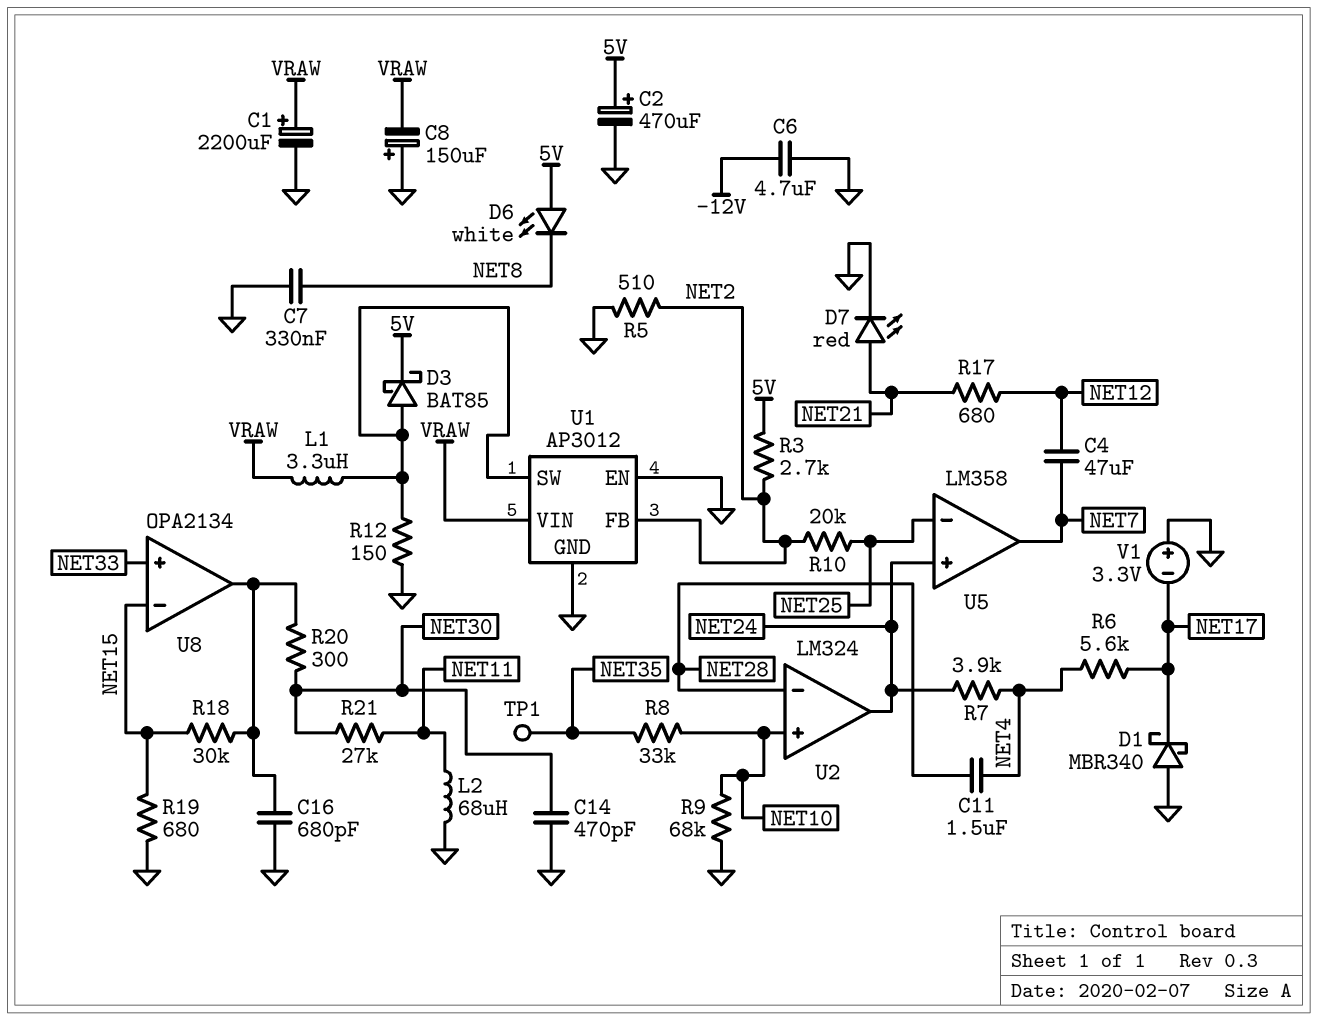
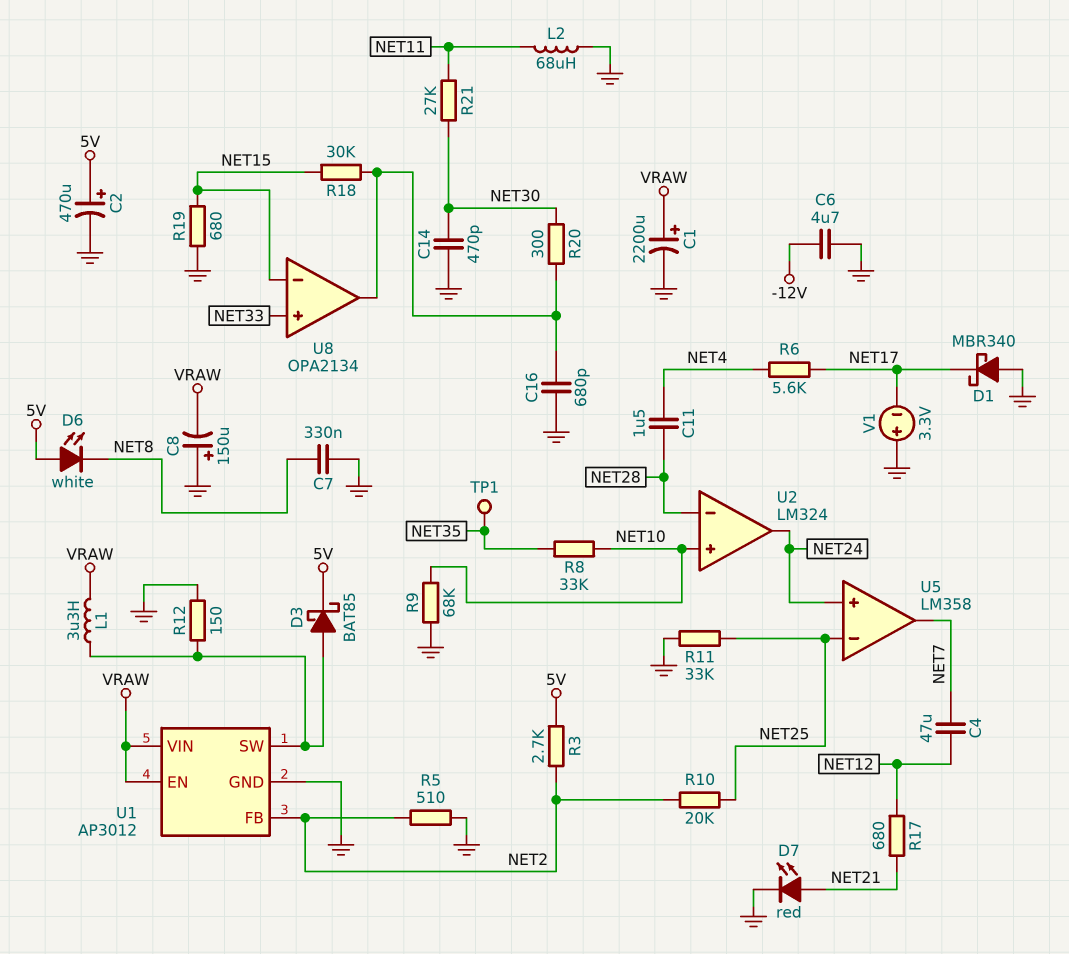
R7: 3.9k (NET4, NET24) -> none
R11: none -> 33k (GND, NET25)
U1 pin EN: GND -> VRAW

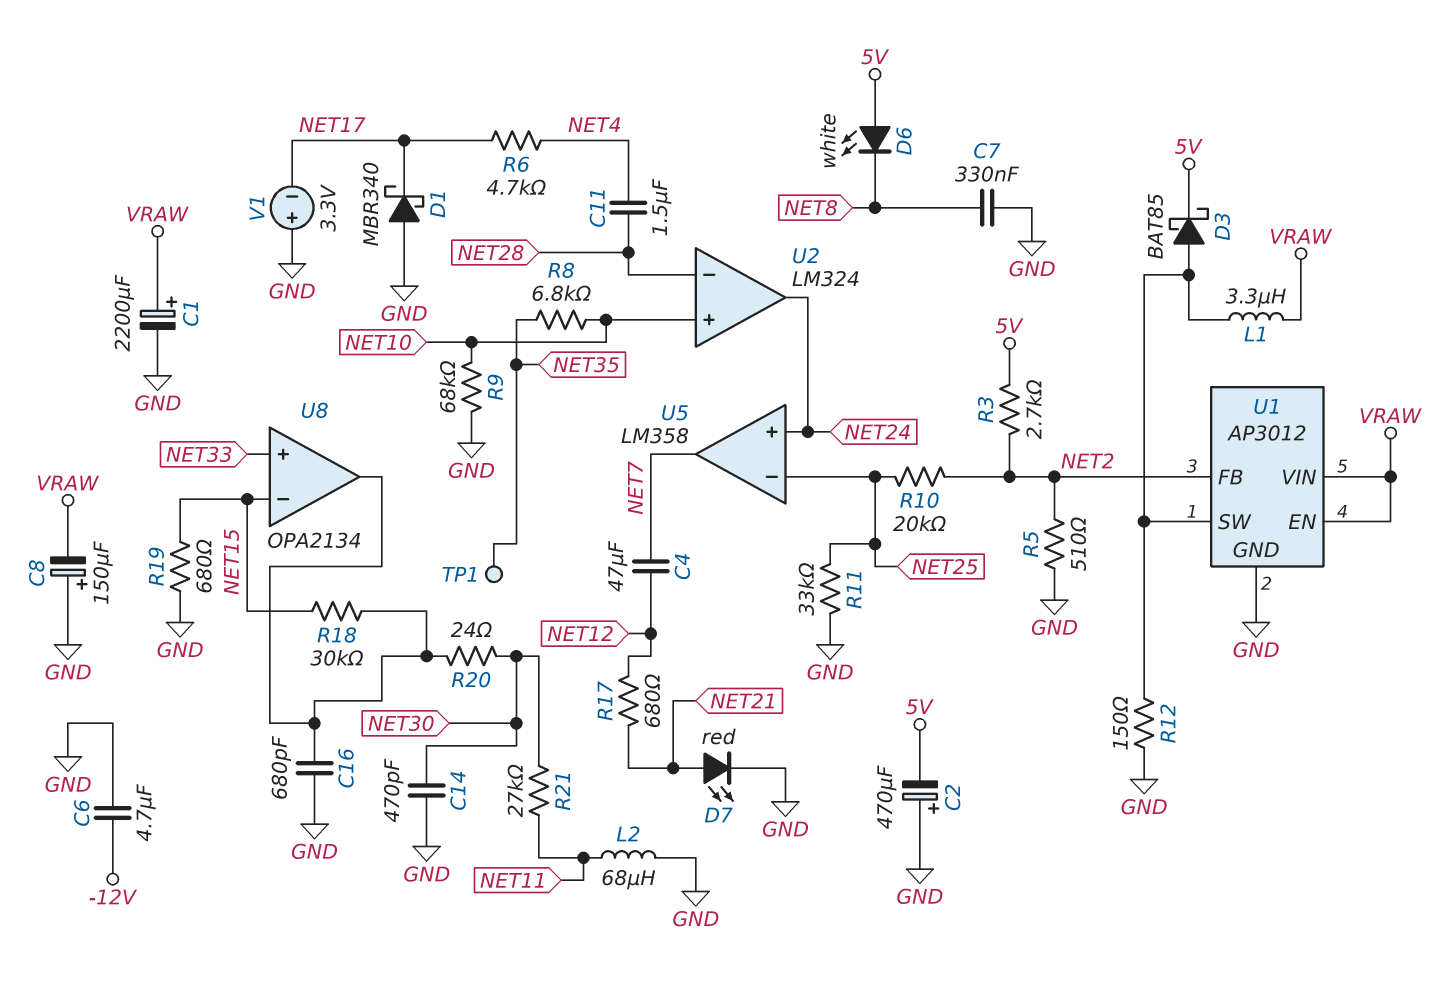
C2: 470uF (plus 5V, minus GND) -> 470uF (plus GND, minus 5V)
R6: 5.6k (NET4, NET17) -> 4.7k (NET4, NET17)
R8: 33k (NET10, NET35) -> 6.8k (NET10, NET35)
R20: 300 (NET30, U8/out) -> 24 (NET30, U8/out)

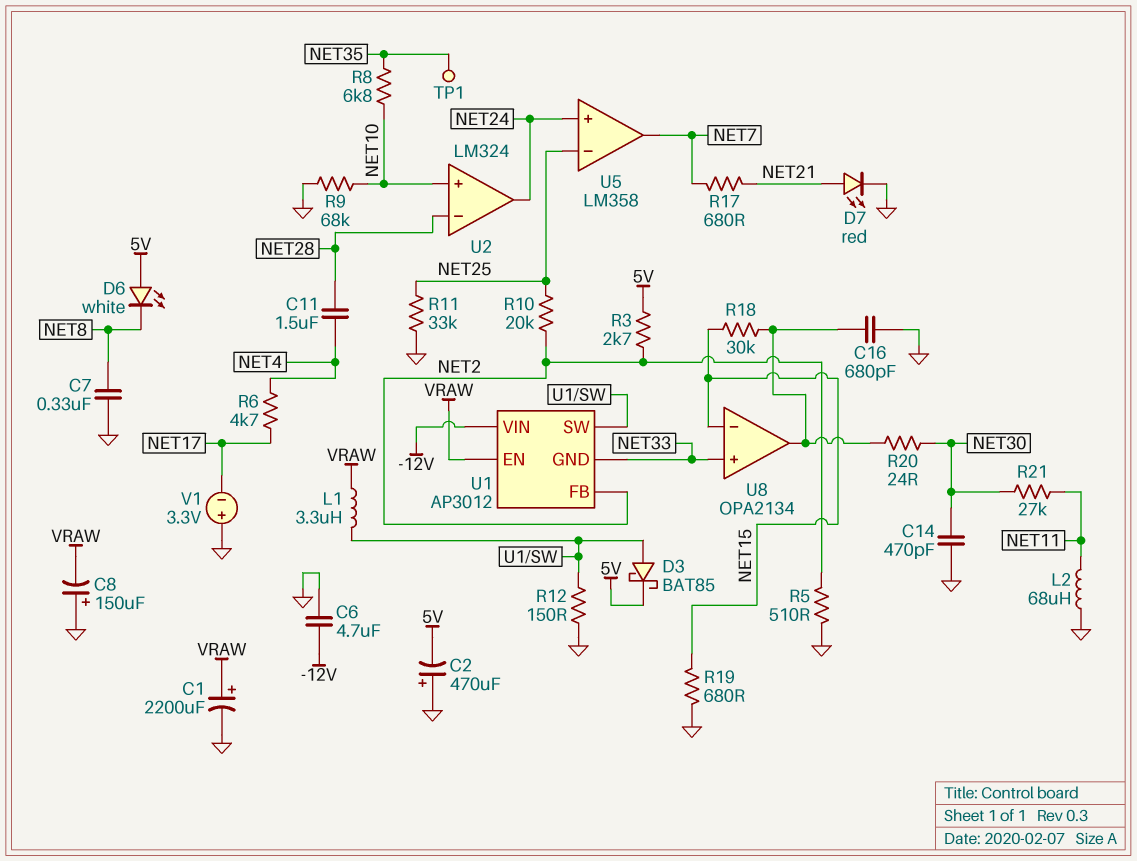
C4: 47uF (NET7, NET12) -> none
D1: schottky MBR340 (A GND, K NET17) -> none
R17: 680 (NET12, NET21) -> 680 (NET7, NET21)
U1 pin GND: GND -> NET33
U1 pin VIN: VRAW -> -12V

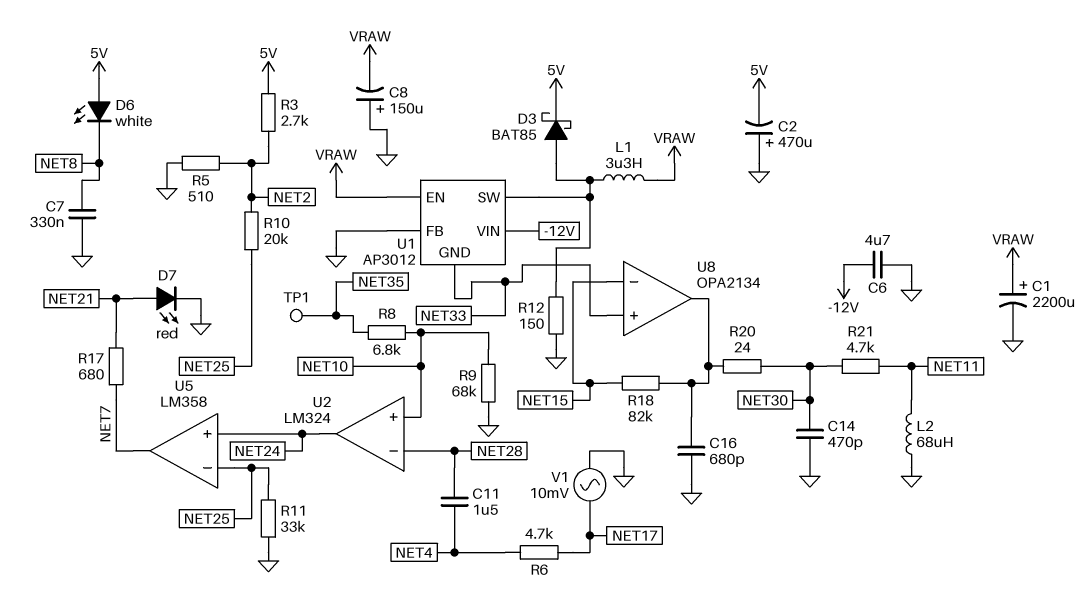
R18: 30k (NET15, U8/out) -> 82k (NET15, U8/out)
R19: 680 (GND, NET15) -> none
R21: 27k (NET11, NET30) -> 4.7k (NET11, NET30)
U1 pin FB: NET2 -> GND
V1: 3.3V (plus GND, minus NET17) -> AC 10mV (GND, NET17)

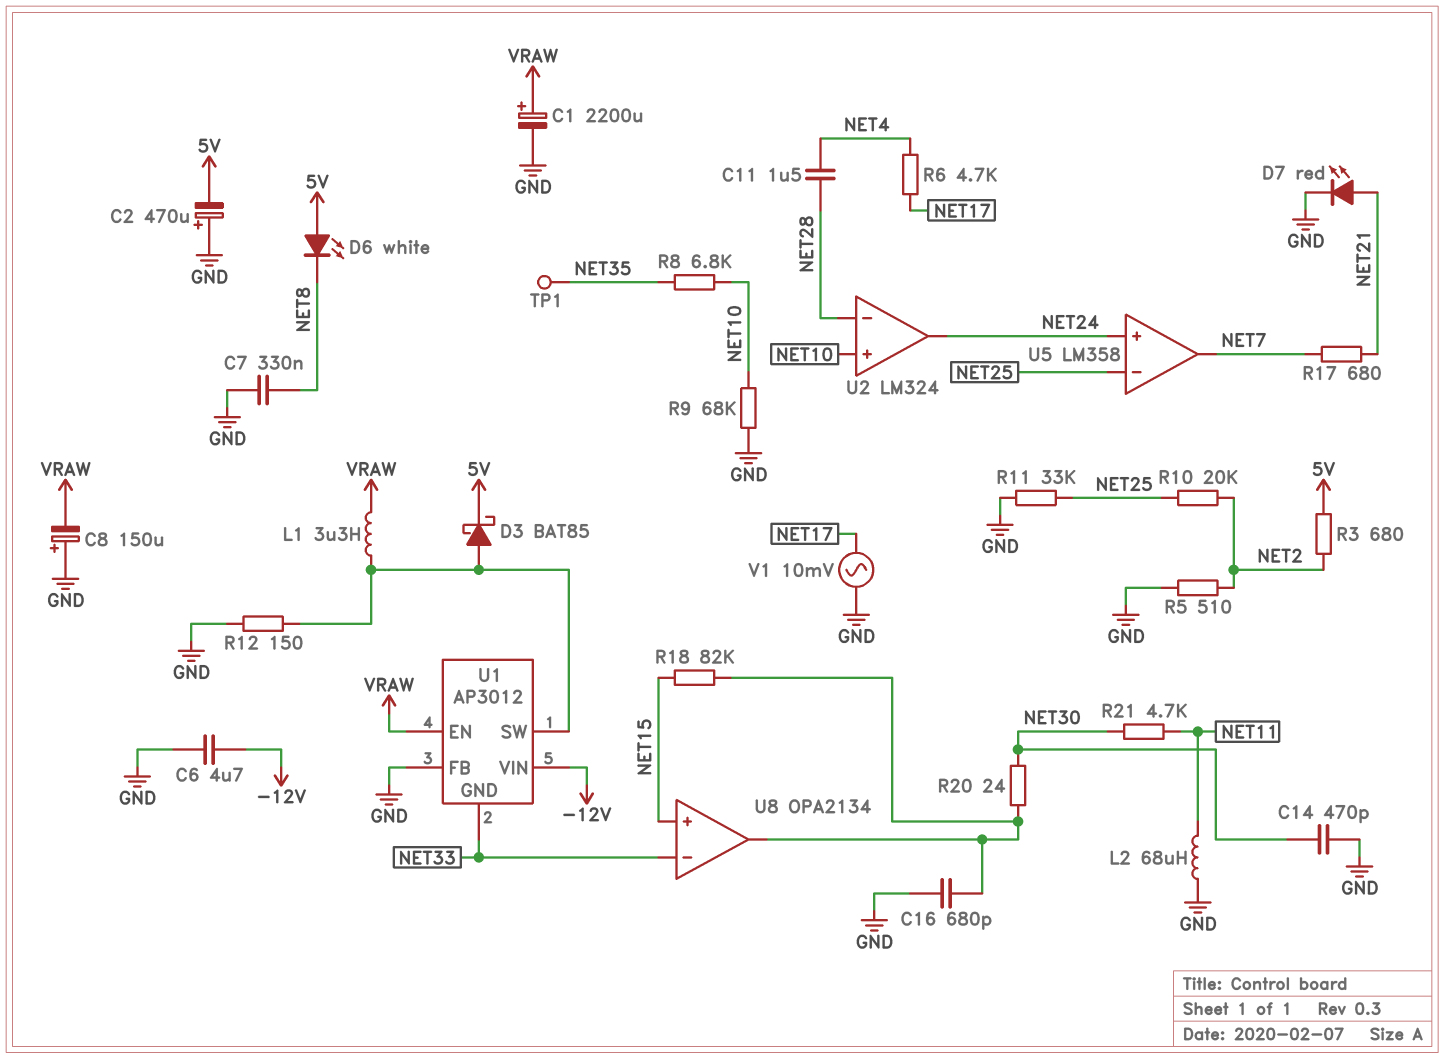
R3: 2.7k (5V, NET2) -> 680 (5V, NET2)
U8 pin in+: NET33 -> NET15
U8 pin in-: NET15 -> NET33

